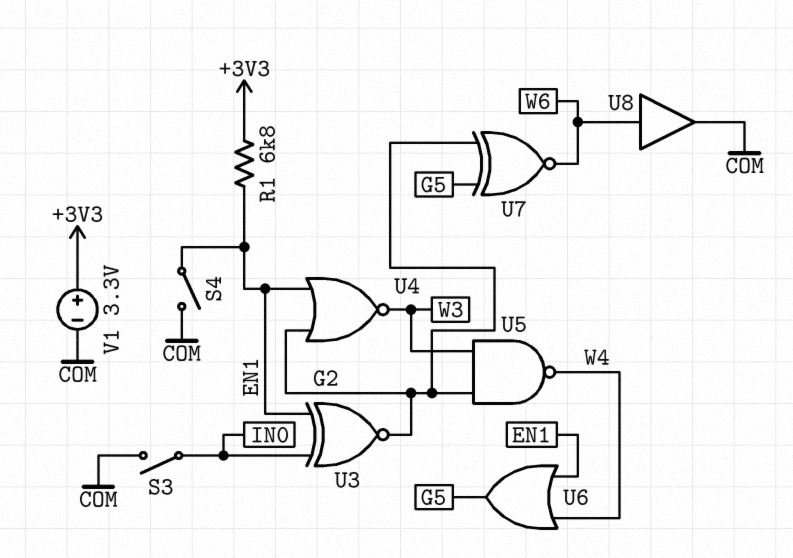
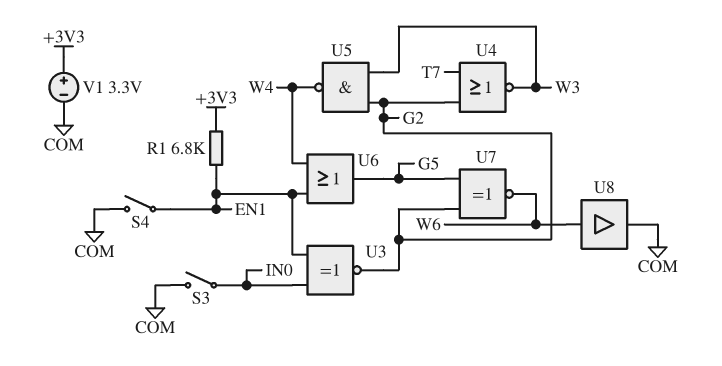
U4: NOR (in EN1, in G2, out W3) -> NOR (in G2, in T7, out W3)

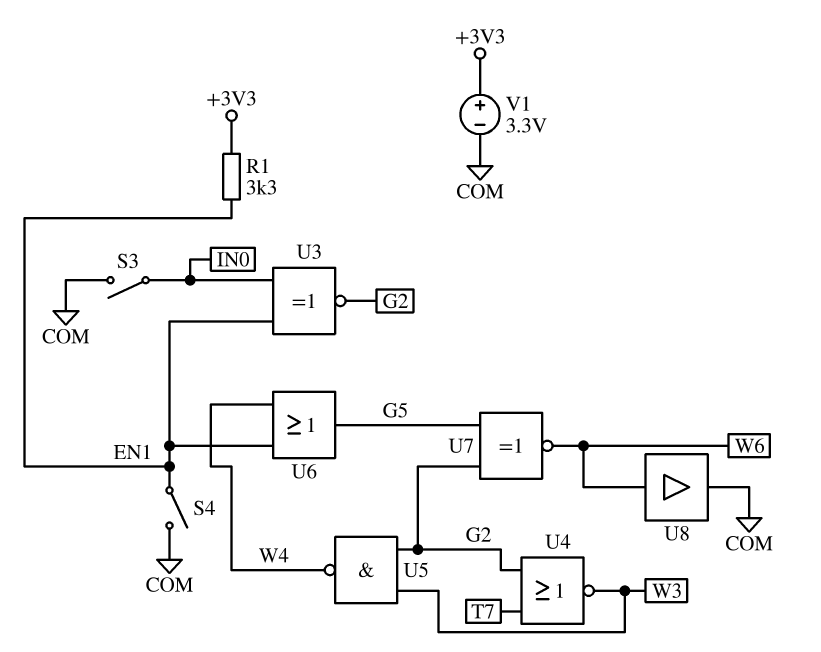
R1: 6.8k (+3V3, EN1) -> 3.3k (+3V3, EN1)

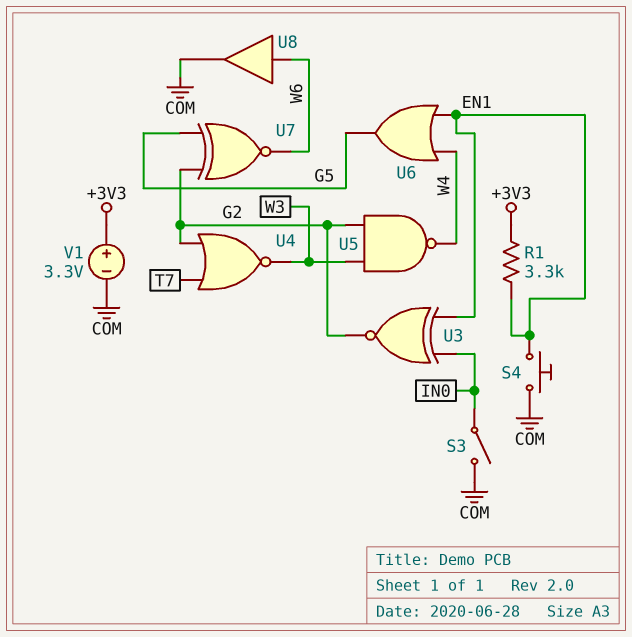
S4: switch (COM, EN1) -> button (COM, EN1)

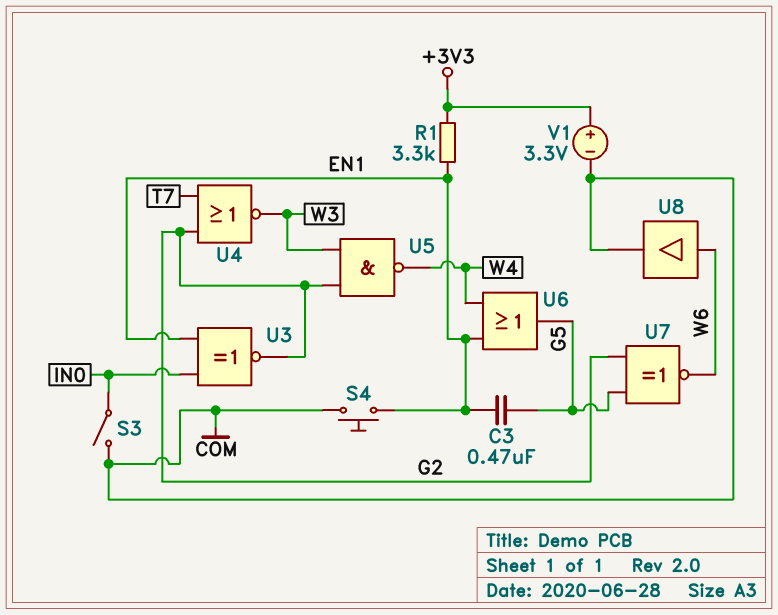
C3: none -> 470nF (EN1, G5)

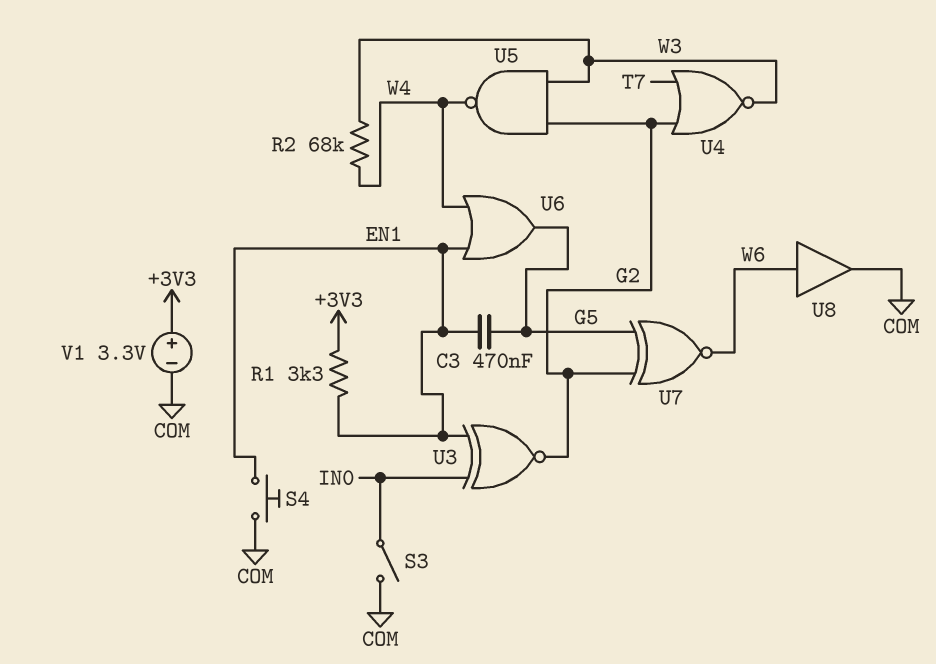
R2: none -> 68k (W3, W4)

